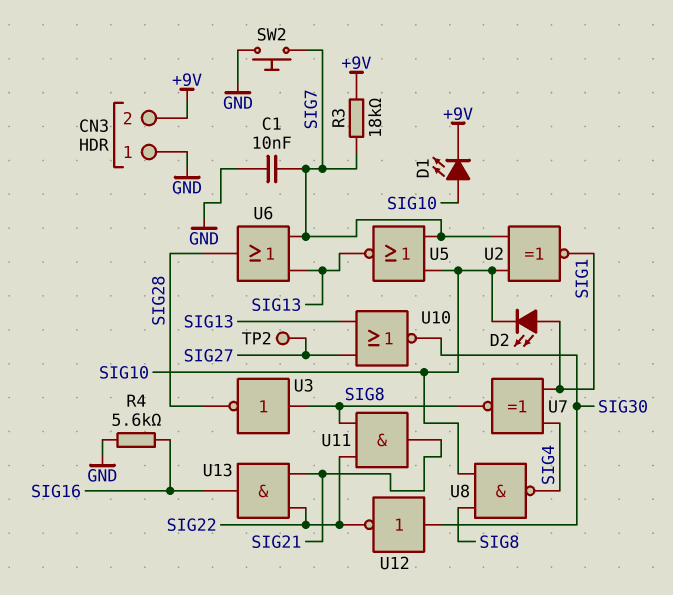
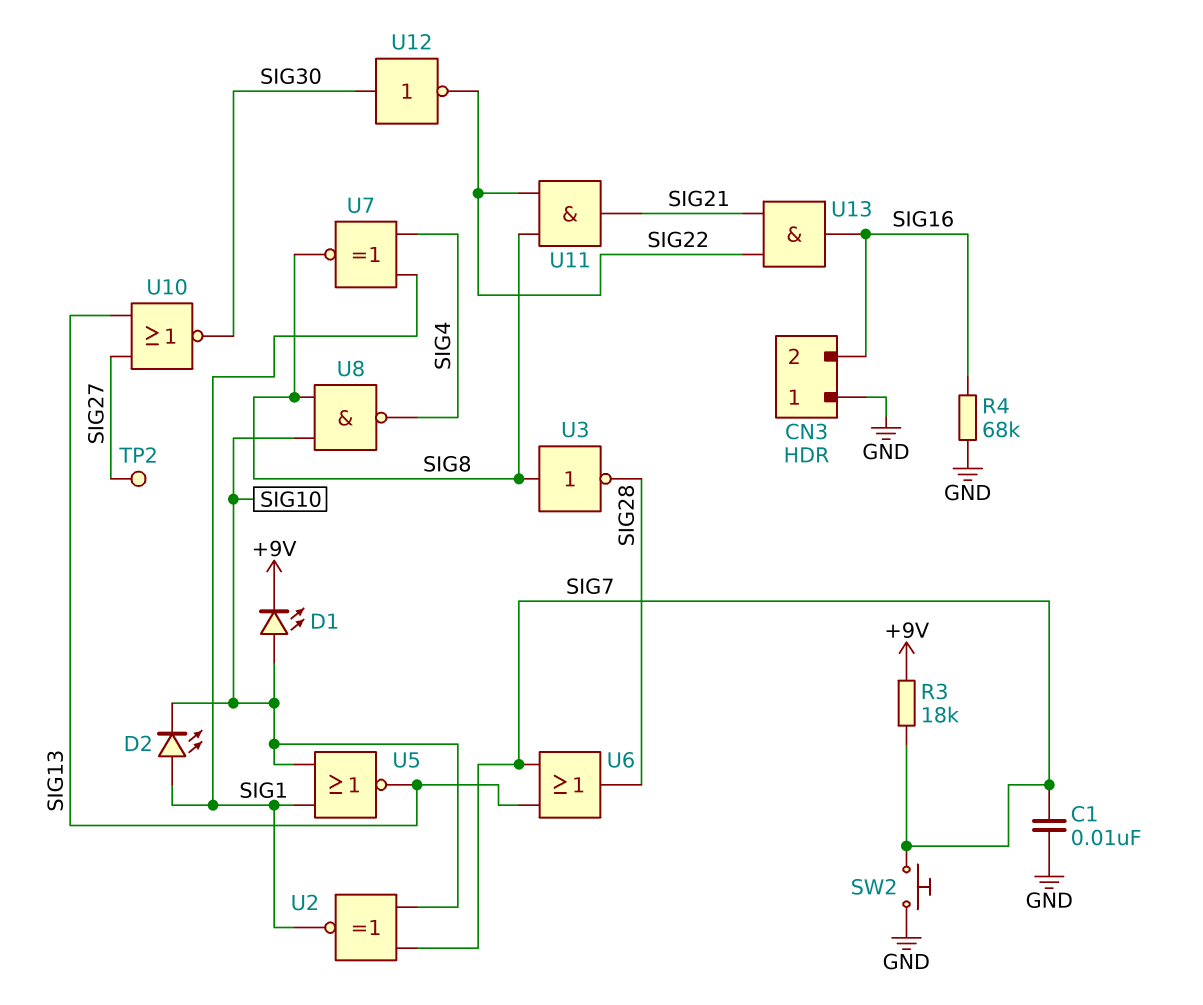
CN3 pin 2: +9V -> SIG16
R4: 5.6k (GND, SIG16) -> 68k (GND, SIG16)
U5: NOR (in SIG7, in SIG10, out SIG13) -> NOR (in SIG1, in SIG10, out SIG13)

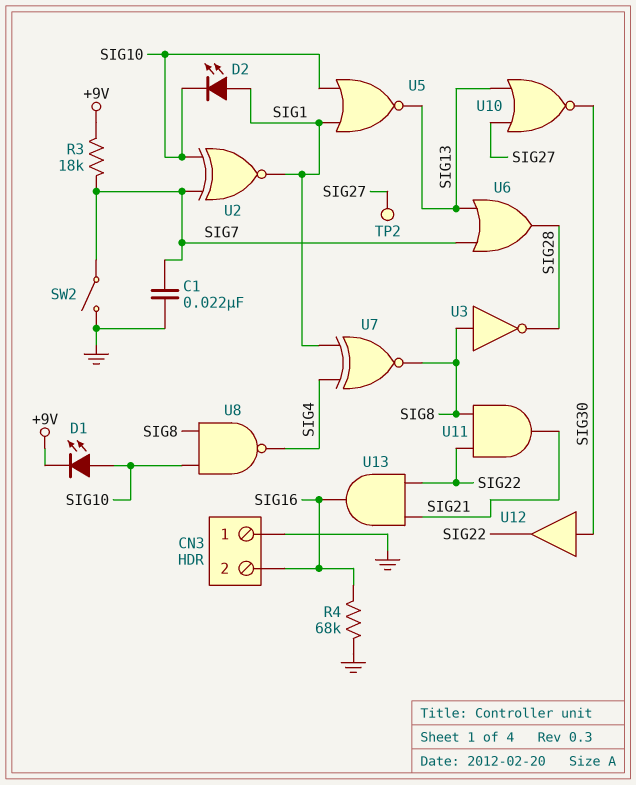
C1: 10nF (GND, SIG7) -> 22nF (GND, SIG7)
SW2: button (GND, SIG7) -> switch (GND, SIG7)
U12: NOT (in SIG30, out SIG22) -> buffer (in SIG30, out SIG22)

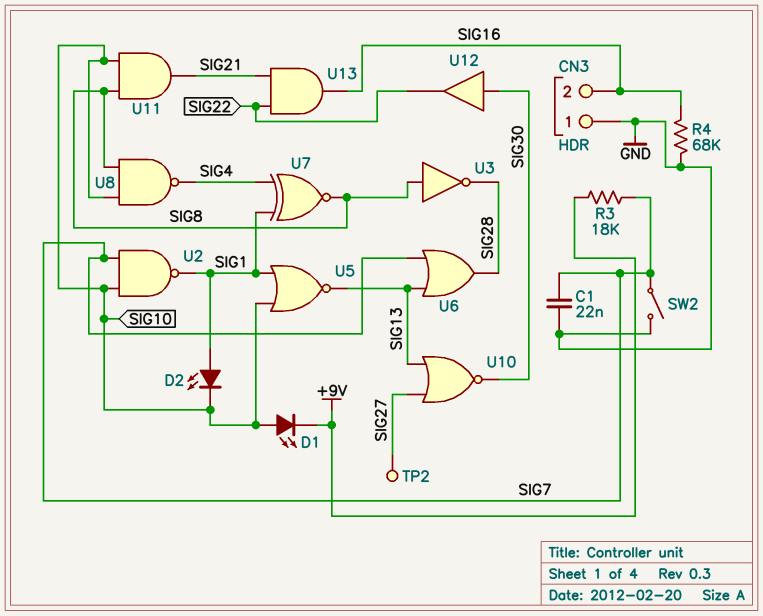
U2: XNOR (in SIG7, in SIG10, out SIG1) -> NAND (in SIG7, in SIG10, out SIG1)
U11: AND (in SIG8, in SIG22, out SIG21) -> AND (in SIG8, in SIG10, out SIG21)

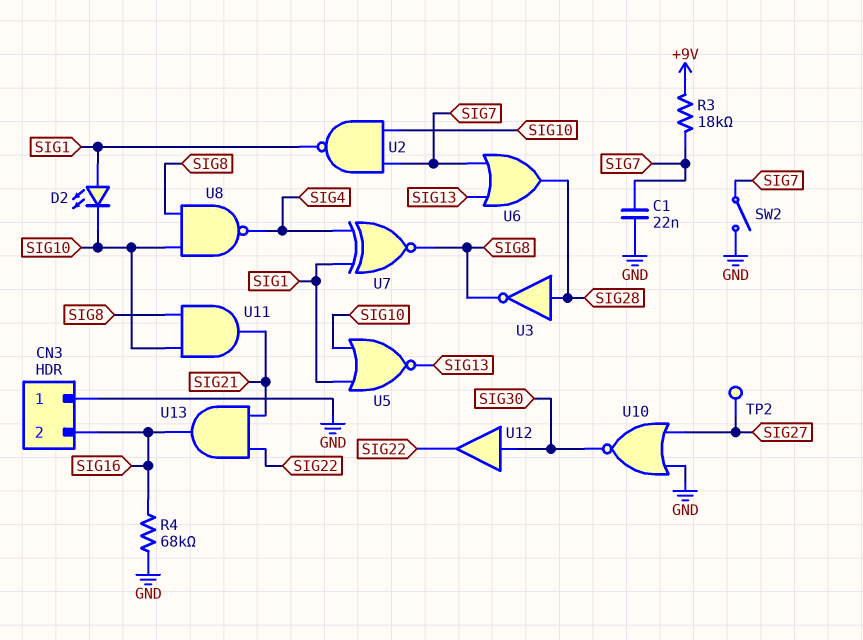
D1: LED (A SIG10, K +9V) -> none
U3: NOT (in SIG8, out SIG28) -> NOT (in SIG28, out SIG8)
U10: NOR (in SIG13, in SIG27, out SIG30) -> NOR (in GND, in SIG27, out SIG30)

